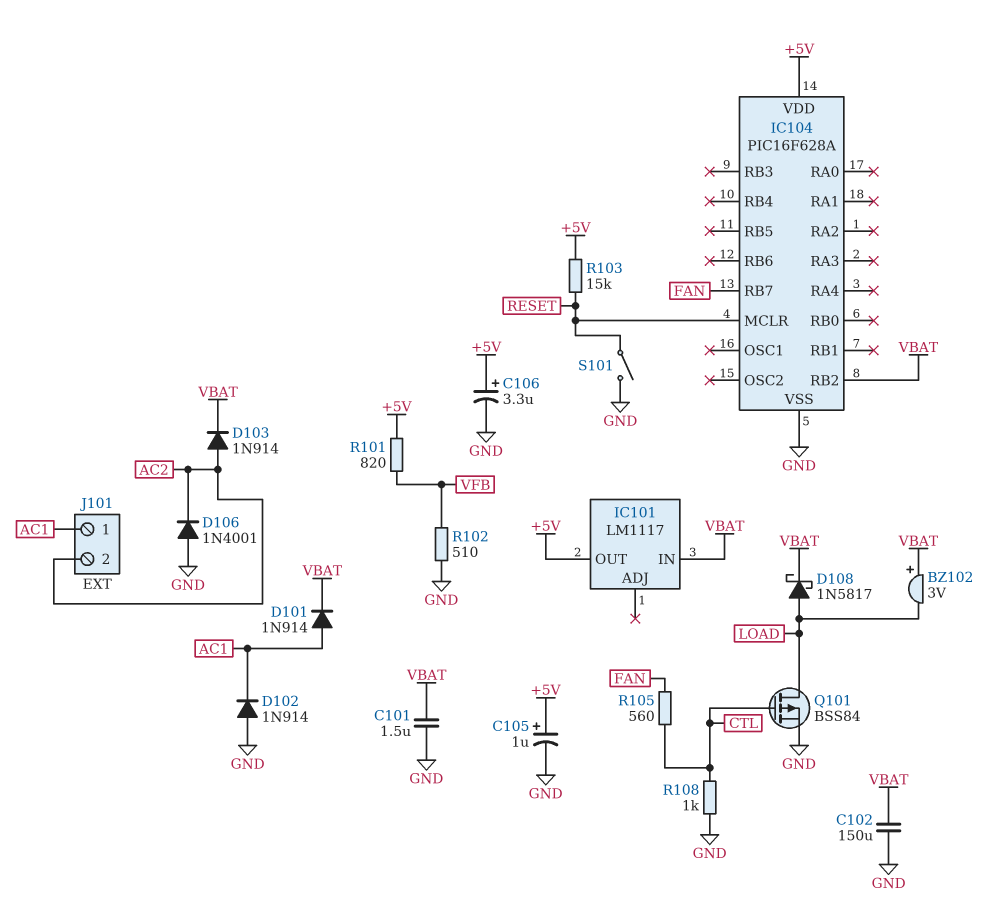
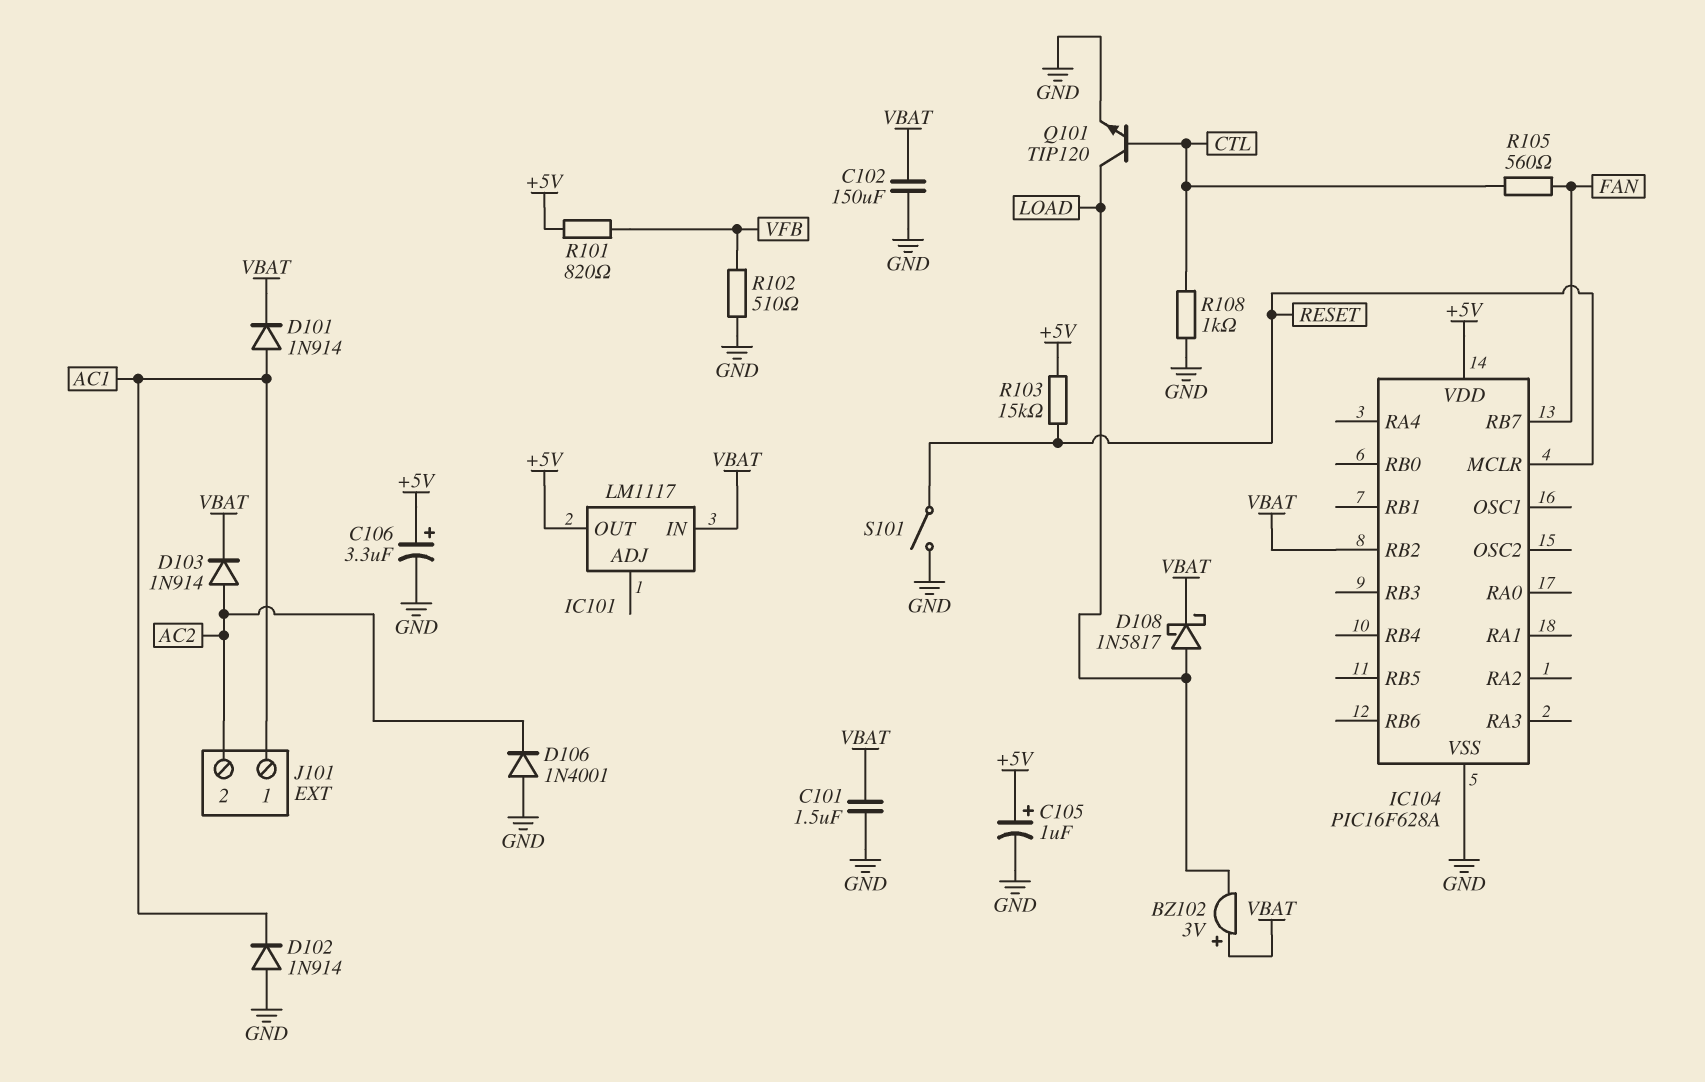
Q101: PMOS BSS84 (G CTL, D LOAD, S GND) -> NPN TIP120 (B CTL, C LOAD, E GND)

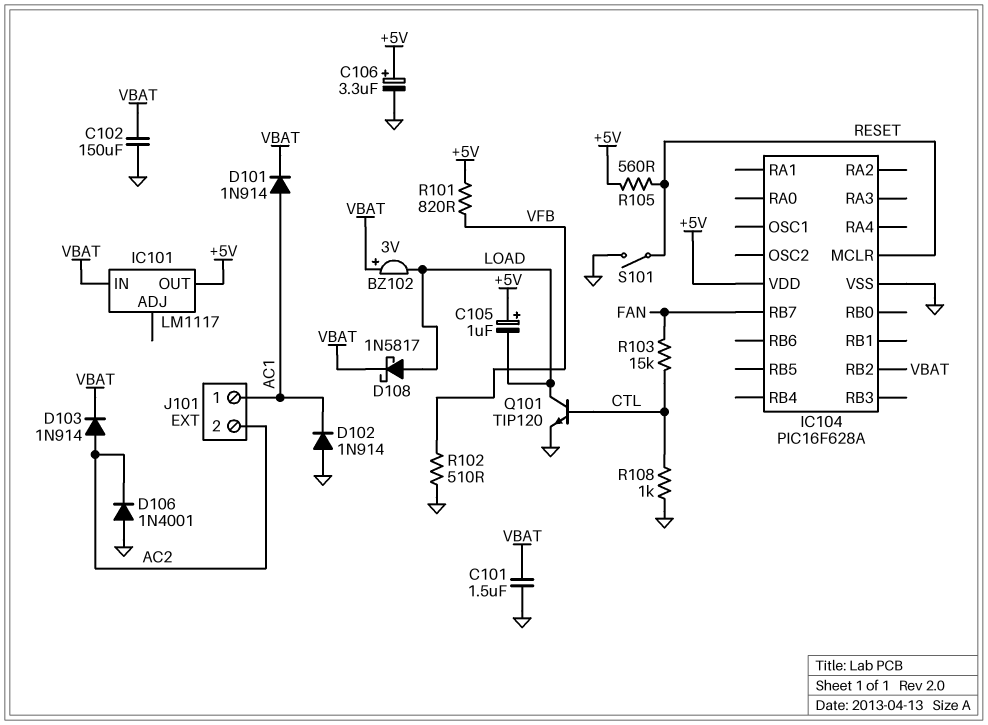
C105: 1uF (plus +5V, minus GND) -> 1uF (plus +5V, minus LOAD)
R103: 15k (+5V, RESET) -> 15k (CTL, FAN)
R105: 560 (CTL, FAN) -> 560 (+5V, RESET)

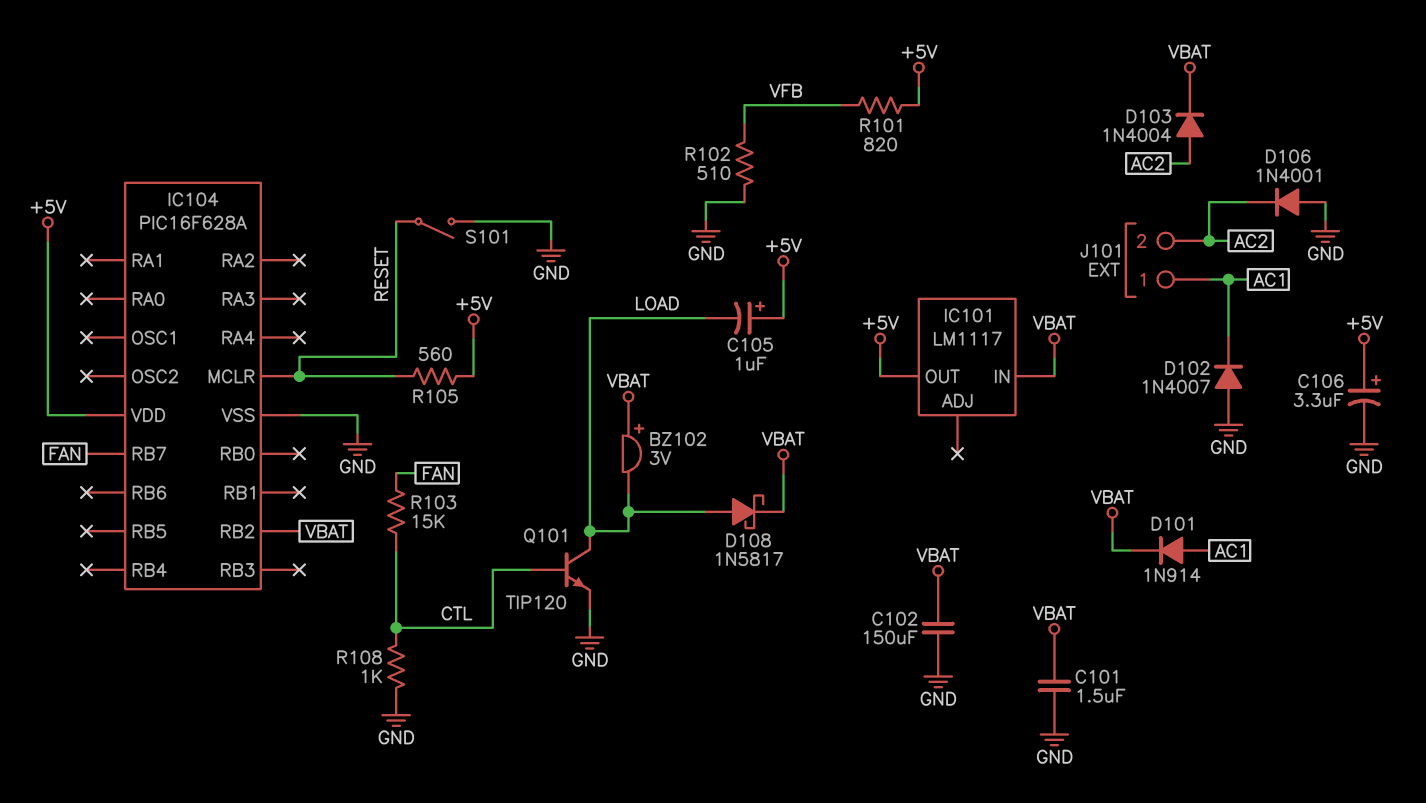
D102: diode 1N914 (A GND, K AC1) -> diode 1N4007 (A GND, K AC1)
D103: diode 1N914 (A AC2, K VBAT) -> diode 1N4004 (A AC2, K VBAT)

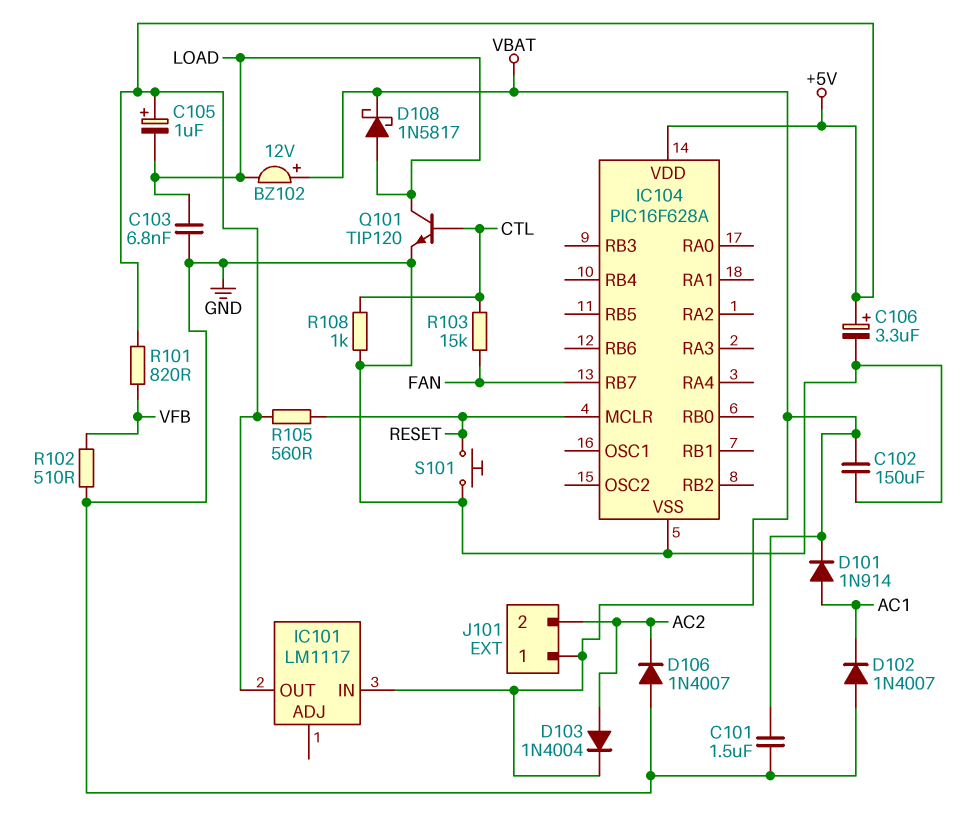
BZ102: buzzer 3V (plus VBAT, minus LOAD) -> buzzer 12V (plus VBAT, minus LOAD)
C103: none -> 6.8nF (GND, LOAD)
D106: diode 1N4001 (A GND, K AC2) -> diode 1N4007 (A GND, K AC2)
IC104 pin RB2: VBAT -> none
J101 pin 1: AC1 -> VBAT
S101: switch (GND, RESET) -> button (GND, RESET)

